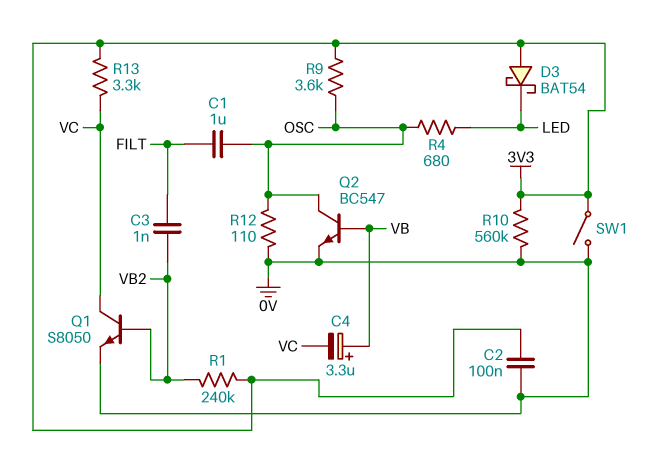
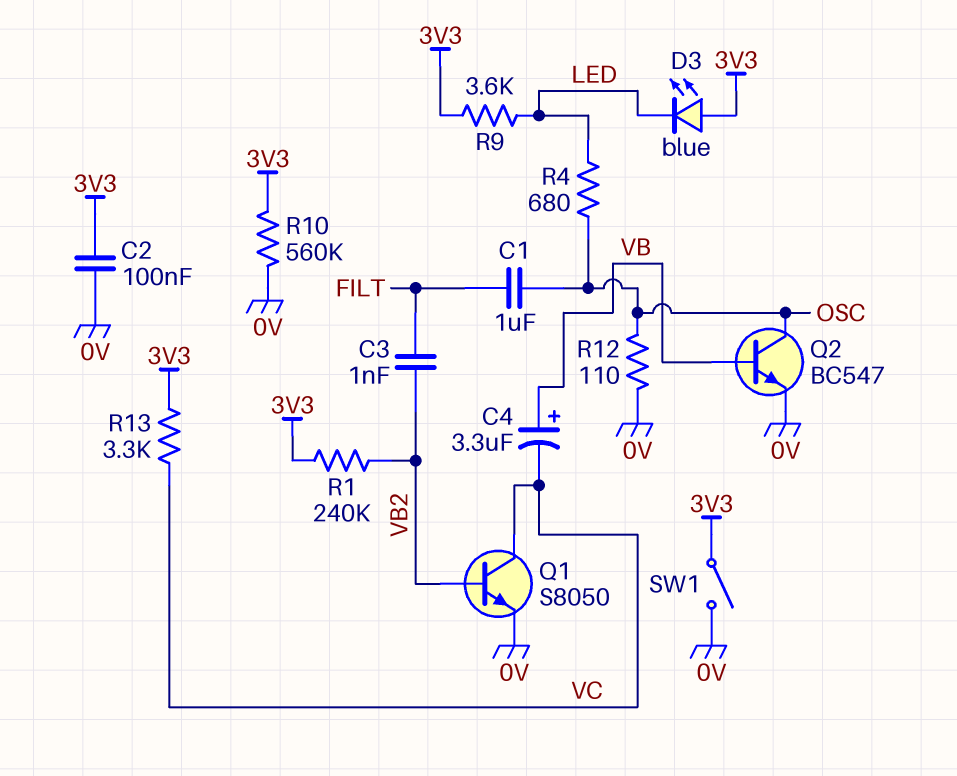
D3: schottky BAT54 (A 3V3, K LED) -> LED blue (A 3V3, K LED)
R9: 3.6k (3V3, OSC) -> 3.6k (3V3, LED)

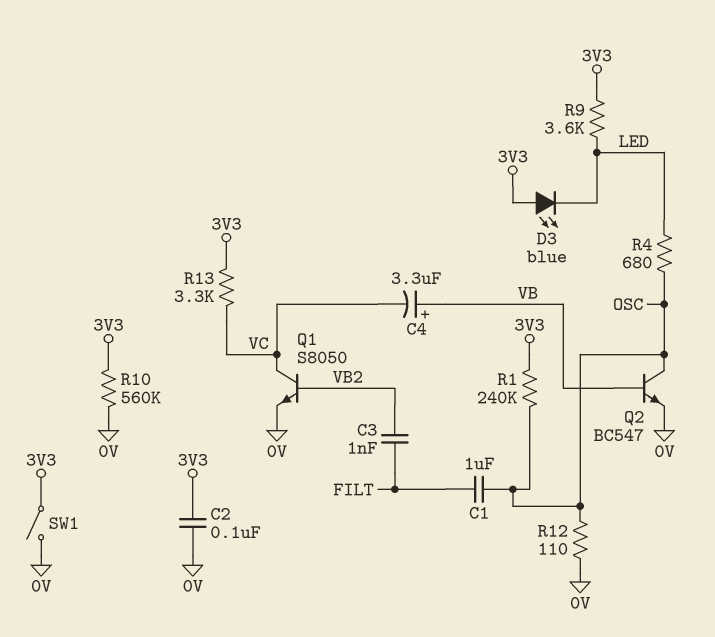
R1: 240k (3V3, VB2) -> 240k (3V3, OSC)

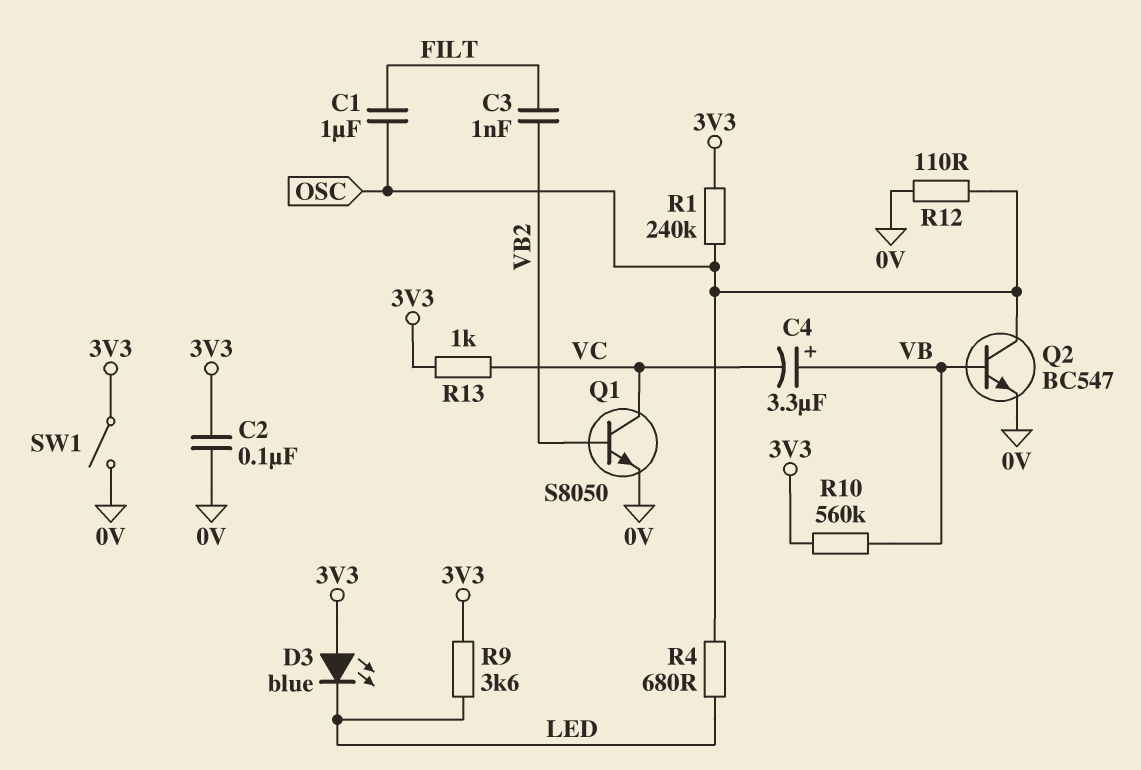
R10: 560k (0V, 3V3) -> 560k (3V3, VB)
R13: 3.3k (3V3, VC) -> 1k (3V3, VC)

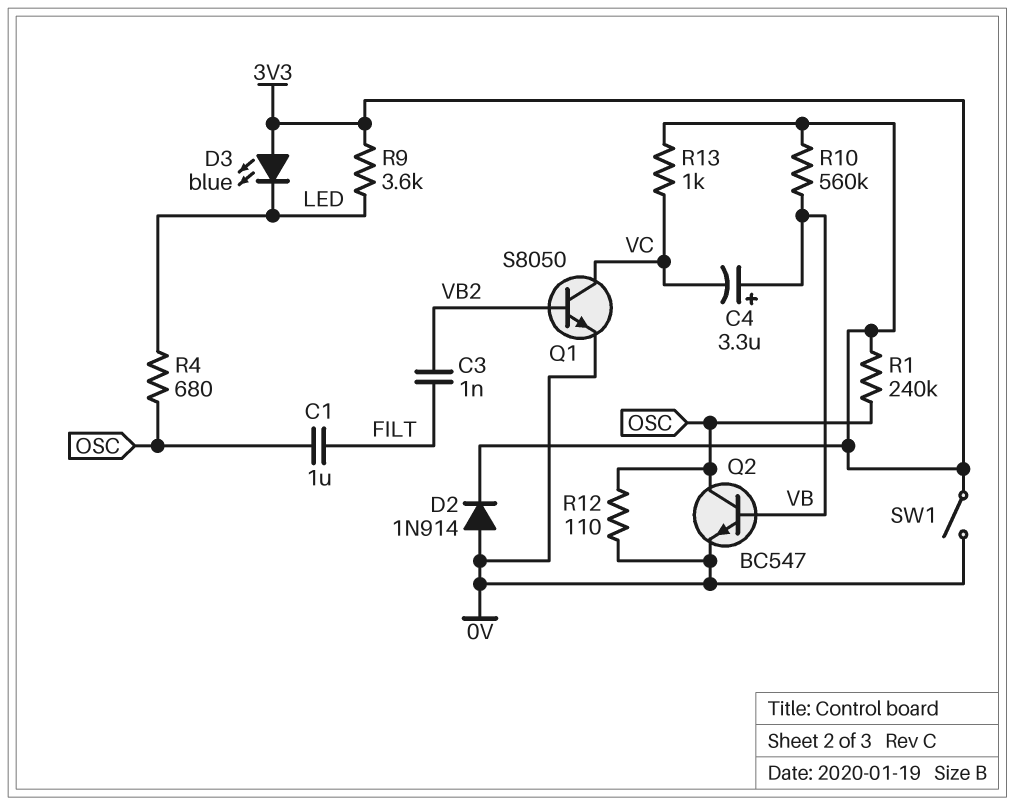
C2: 100nF (0V, 3V3) -> none
D2: none -> diode 1N914 (A 0V, K 3V3)

